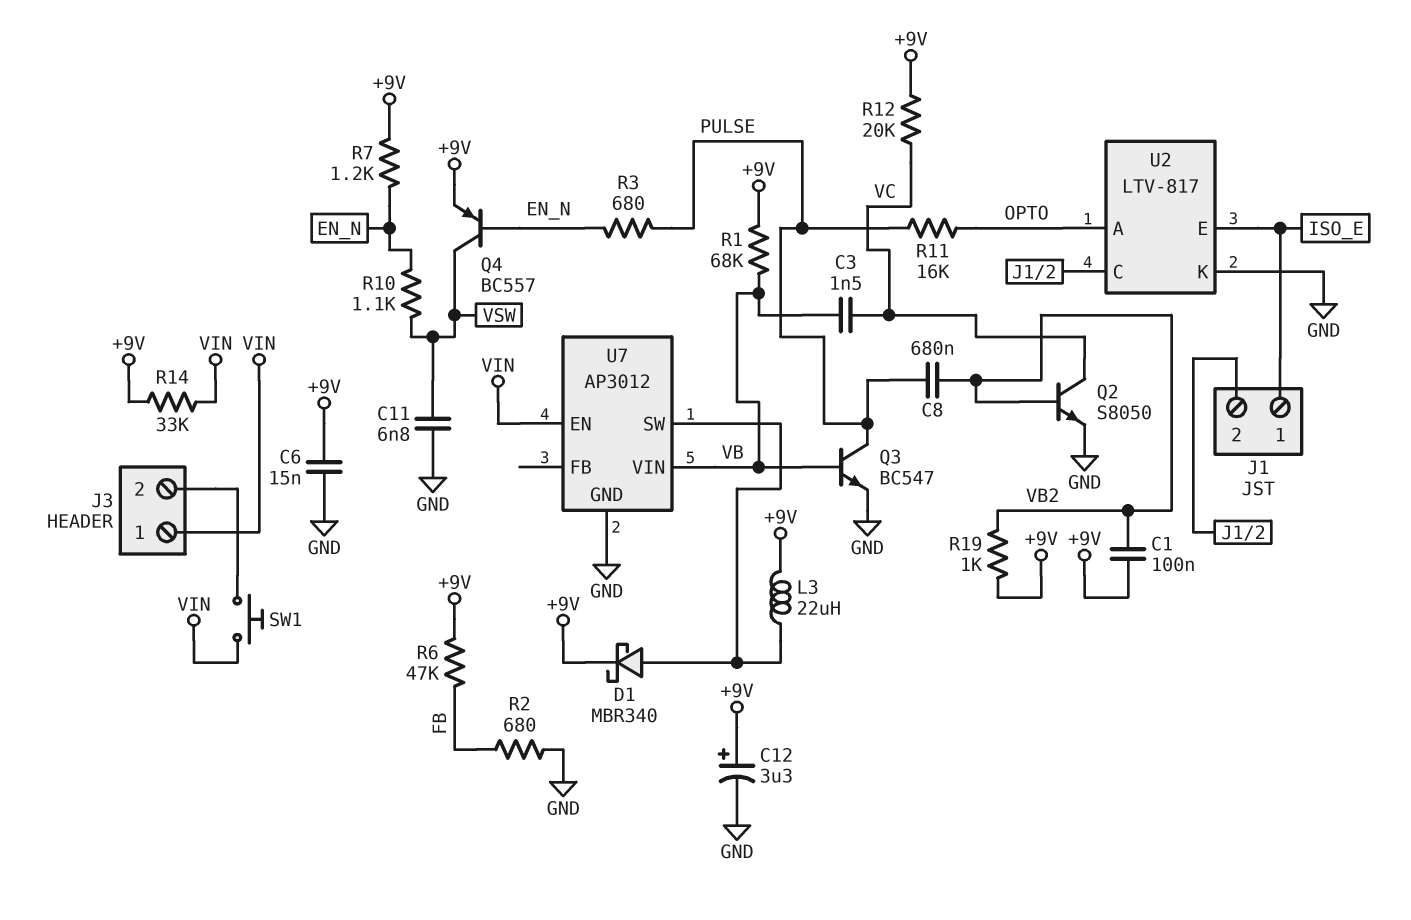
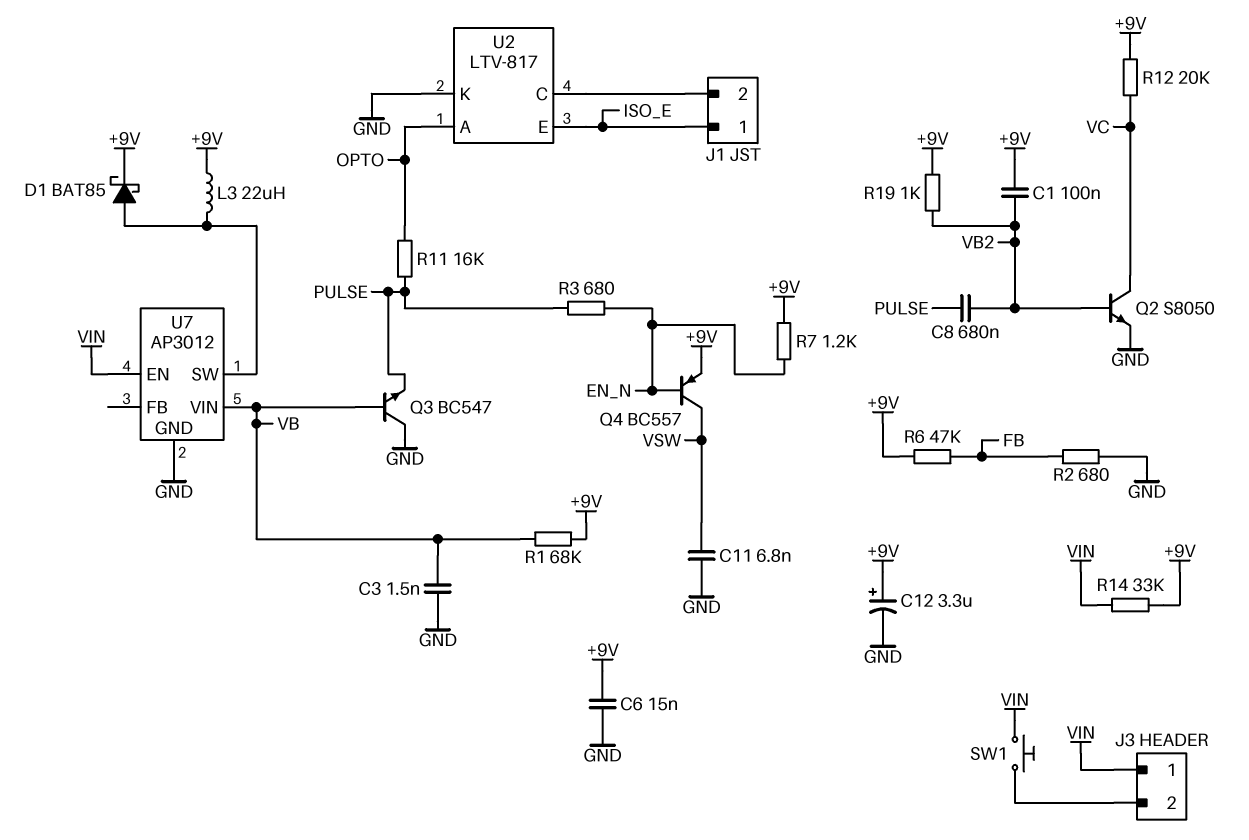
C3: 1.5nF (VB, VC) -> 1.5nF (GND, VB)
D1: schottky MBR340 (A U7/SW, K +9V) -> schottky BAT85 (A U7/SW, K +9V)
Q3: NPN BC547 (B VB, C PULSE, E GND) -> NPN BC547 (B VB, C GND, E PULSE)
R10: 1.1k (EN_N, VSW) -> none

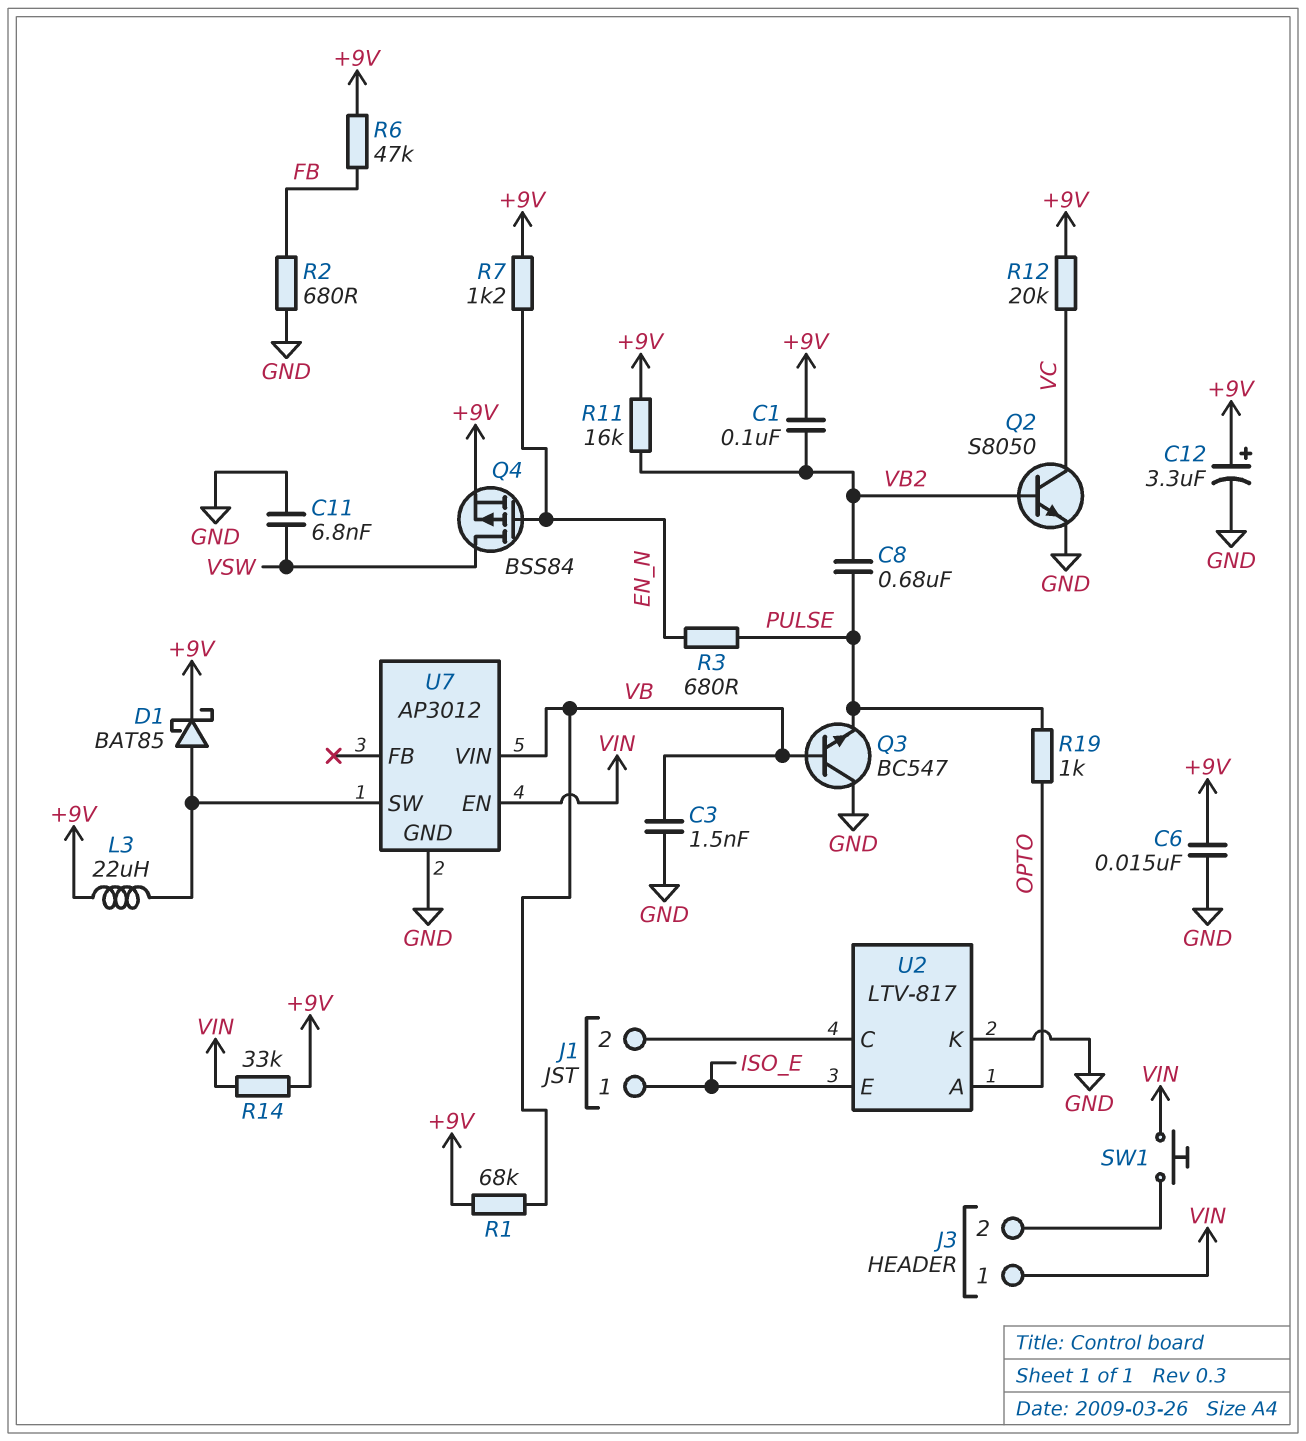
Q4: PNP BC557 (B EN_N, C VSW, E +9V) -> PMOS BSS84 (G EN_N, D VSW, S +9V)
R11: 16k (OPTO, PULSE) -> 16k (+9V, VB2)
R19: 1k (+9V, VB2) -> 1k (OPTO, PULSE)

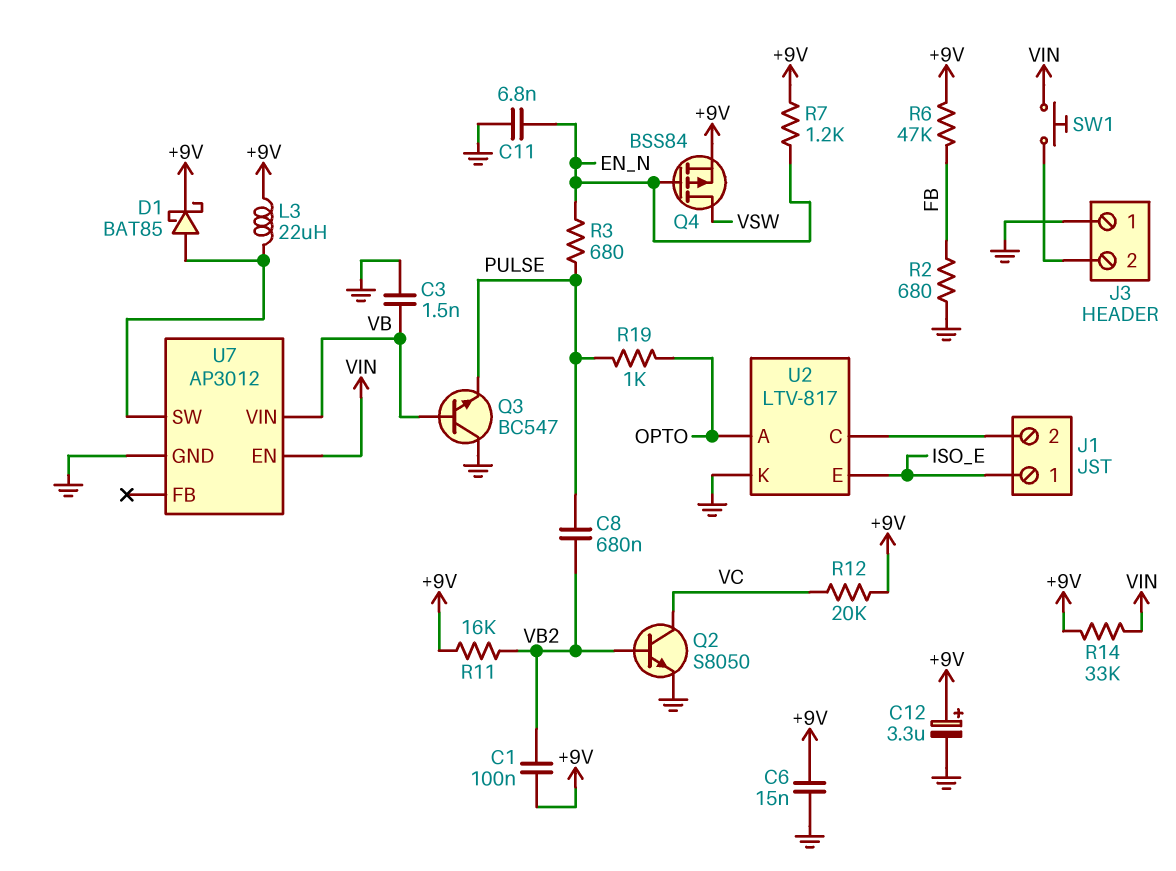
C11: 6.8nF (GND, VSW) -> 6.8nF (EN_N, GND)
J3 pin 1: VIN -> GND
R1: 68k (+9V, VB) -> none

